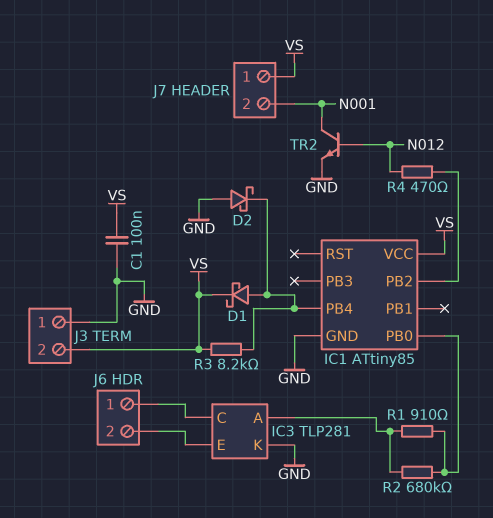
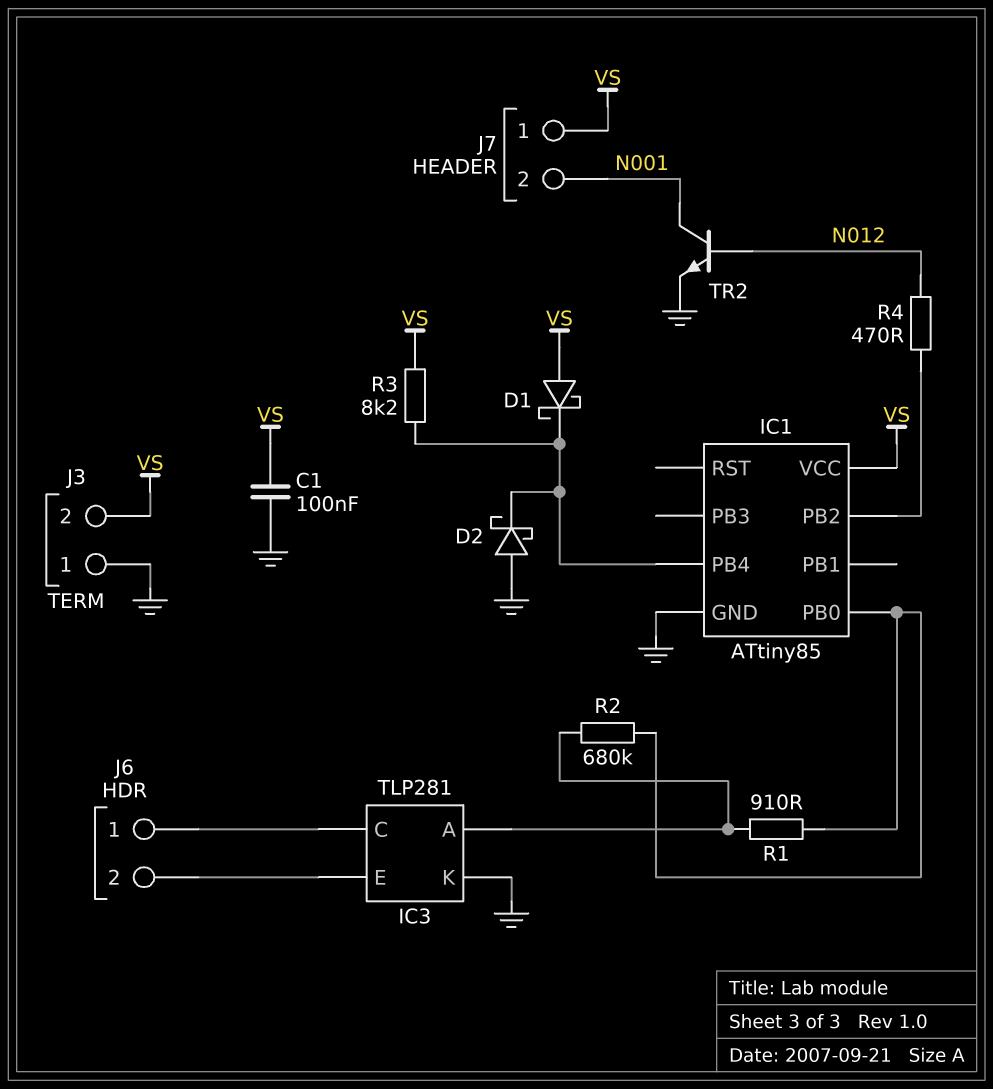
D1: schottky (A IC1/PB4, K VS) -> schottky (A VS, K IC1/PB4)

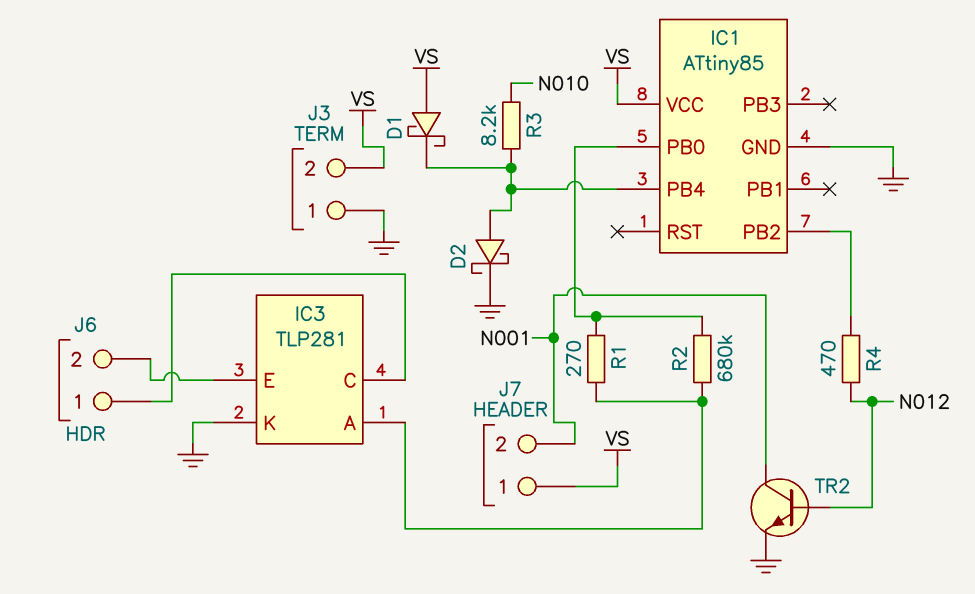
C1: 100nF (GND, VS) -> none
D2: schottky (A GND, K IC1/PB4) -> schottky (A IC1/PB4, K GND)
R1: 910 (IC1/PB0, IC3/A) -> 270 (IC1/PB0, IC3/A)
R3: 8.2k (IC1/PB4, VS) -> 8.2k (IC1/PB4, N010)

